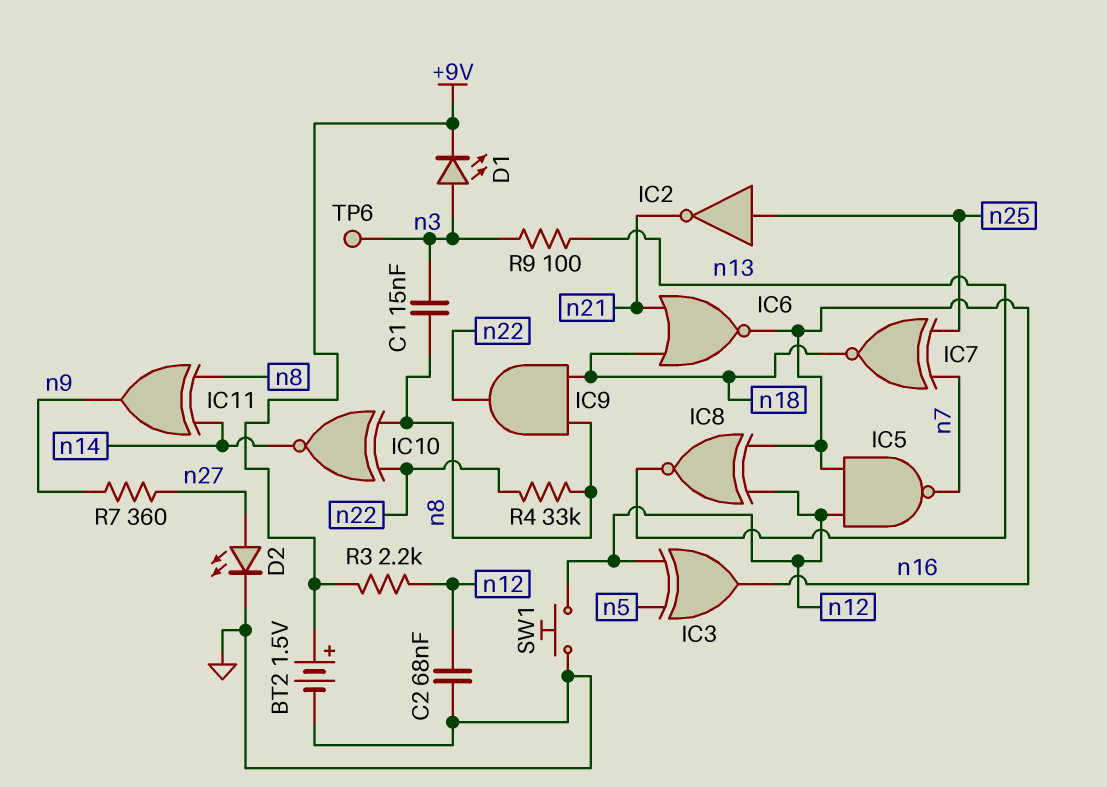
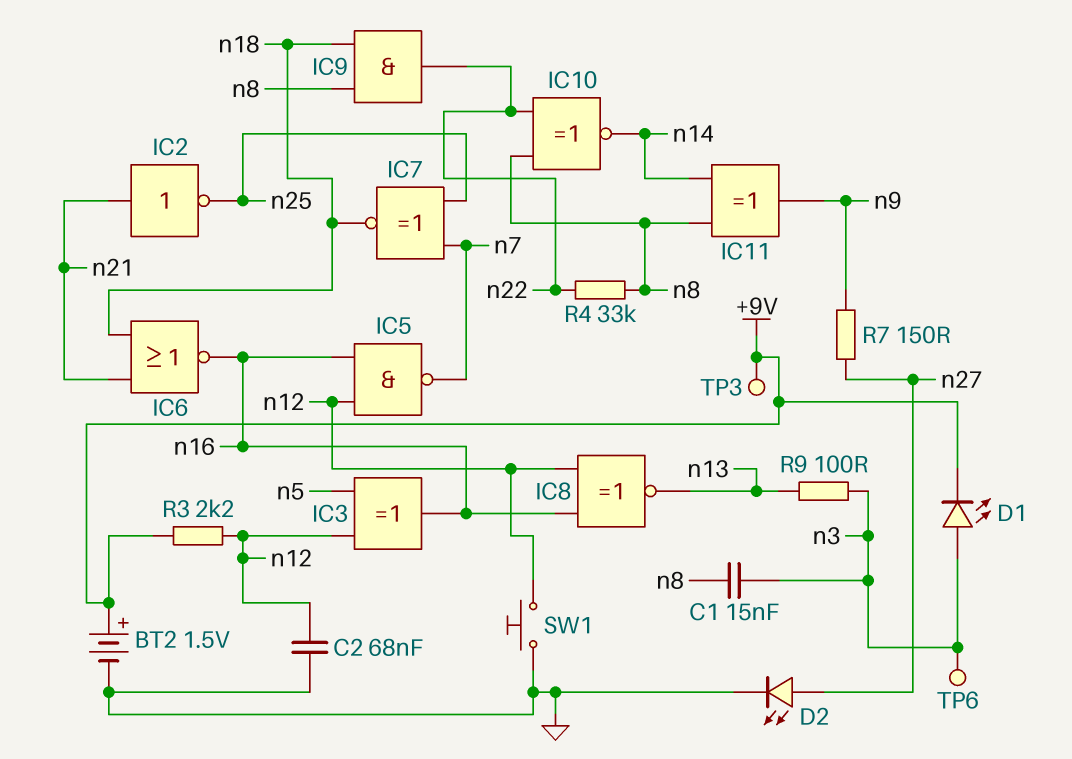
IC2: NOT (in n25, out n21) -> NOT (in n21, out n25)
R7: 360 (n9, n27) -> 150 (n9, n27)
TP3: none -> test point (+9V)

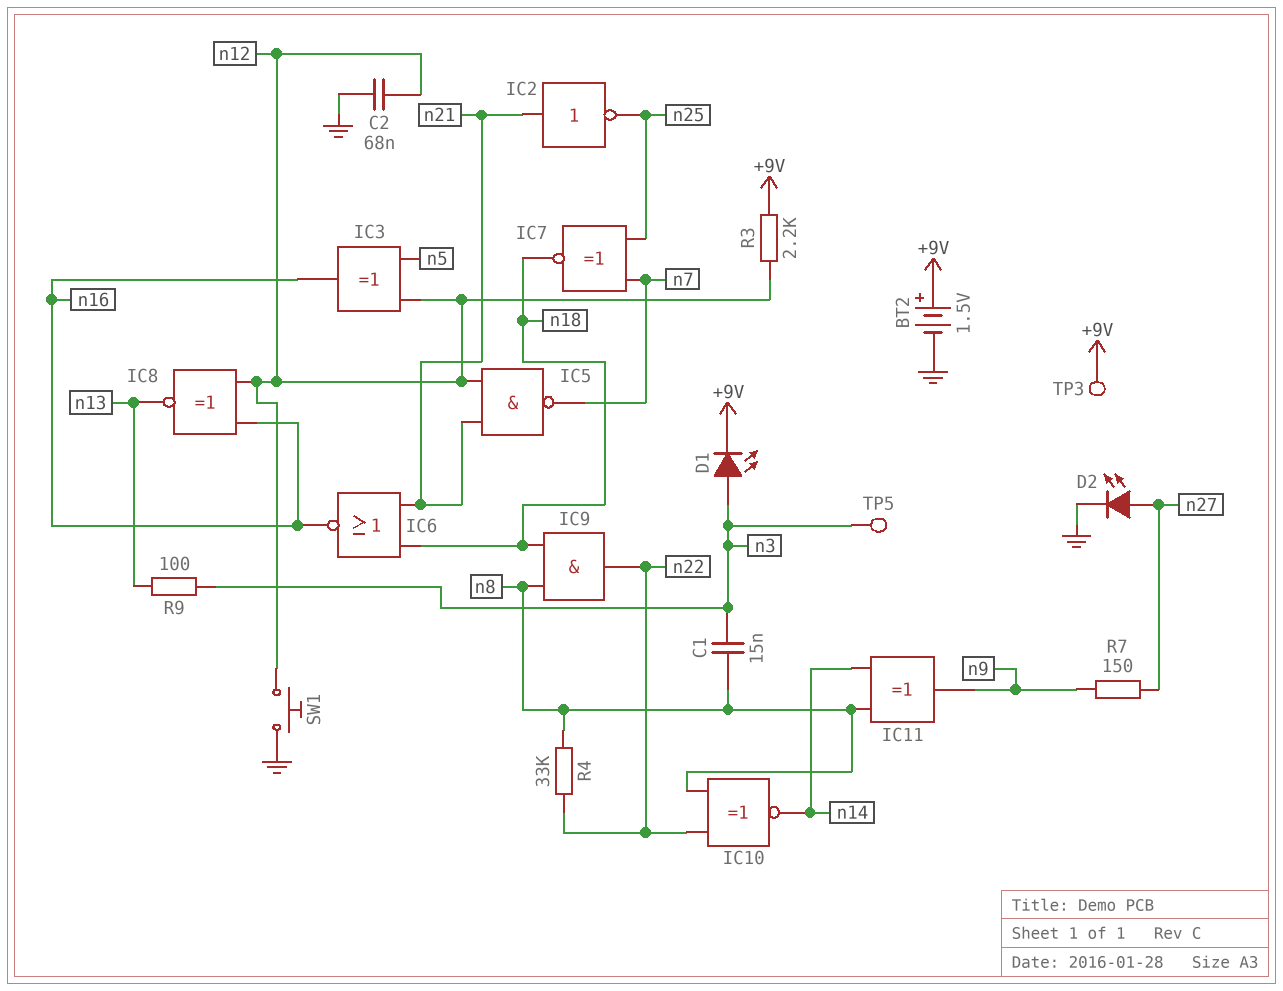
IC5: NAND (in n12, in n16, out n7) -> NAND (in n12, in n21, out n7)
TP5: none -> test point (n3)
TP6: test point (n3) -> none

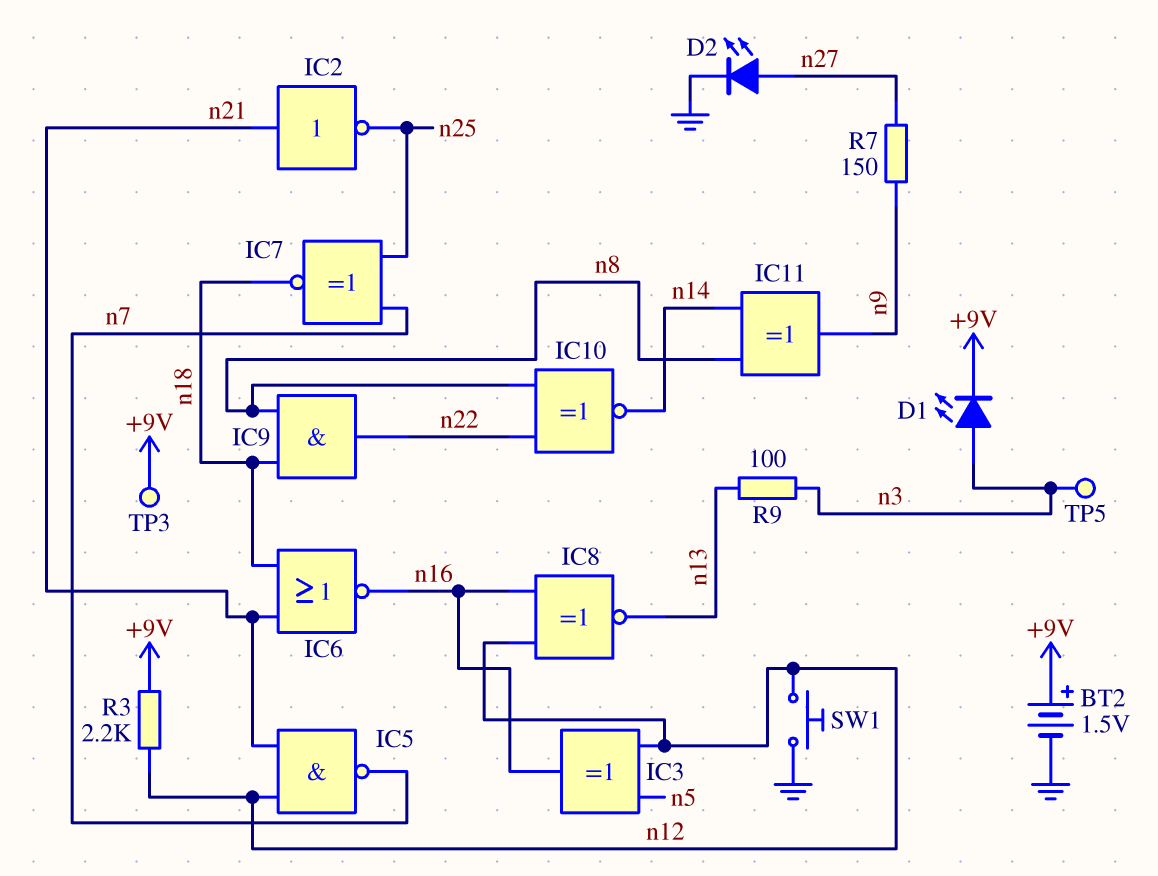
C1: 15nF (n3, n8) -> none
C2: 68nF (GND, n12) -> none
R4: 33k (n8, n22) -> none

